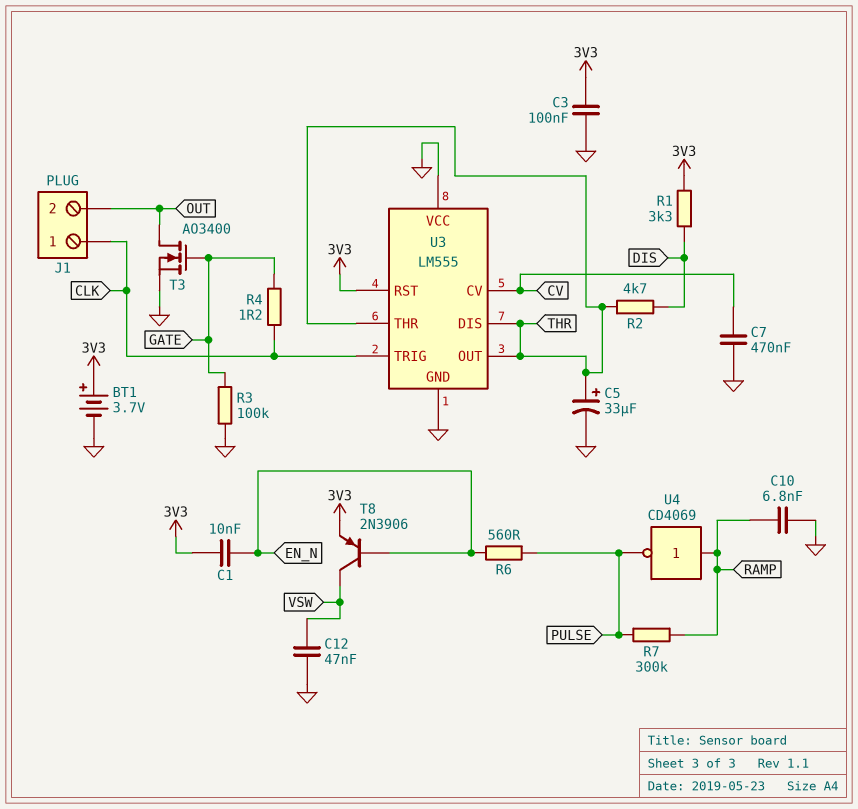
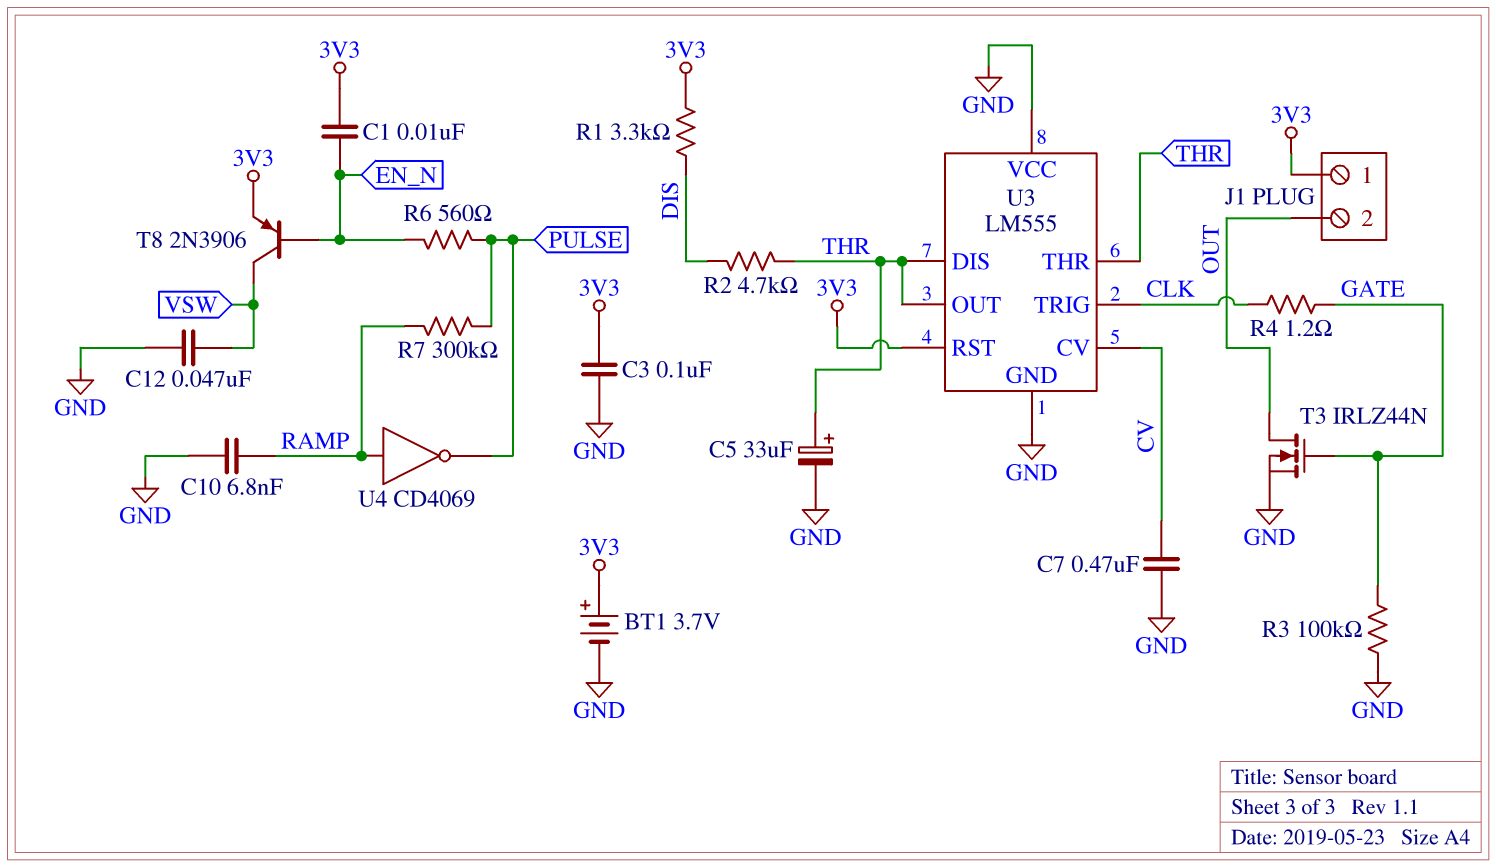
J1 pin 1: CLK -> 3V3
T3: NMOS AO3400 (G GATE, D OUT, S GND) -> NMOS IRLZ44N (G GATE, D OUT, S GND)

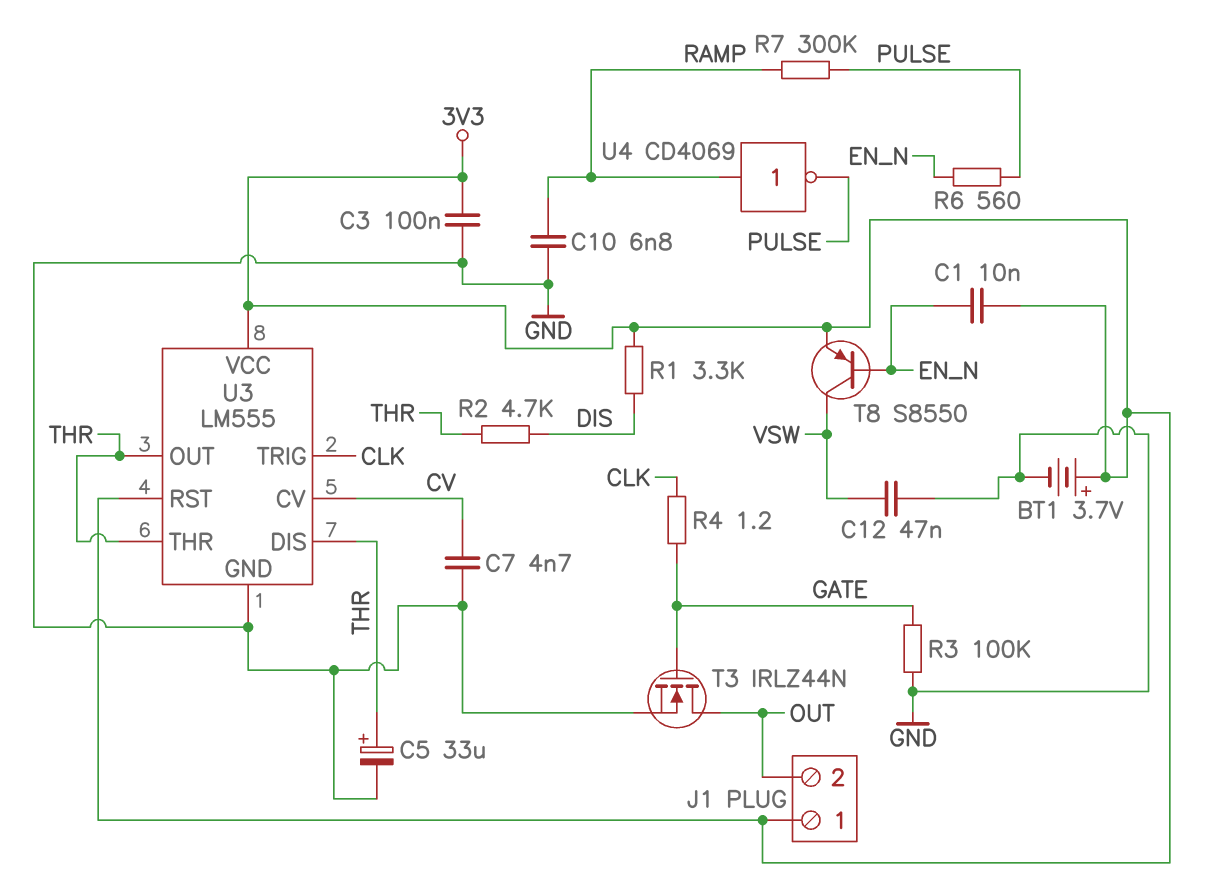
C7: 470nF (CV, GND) -> 4.7nF (CV, GND)
T8: PNP 2N3906 (B EN_N, C VSW, E 3V3) -> PNP S8550 (B EN_N, C VSW, E 3V3)
U3 pin VCC: GND -> 3V3

